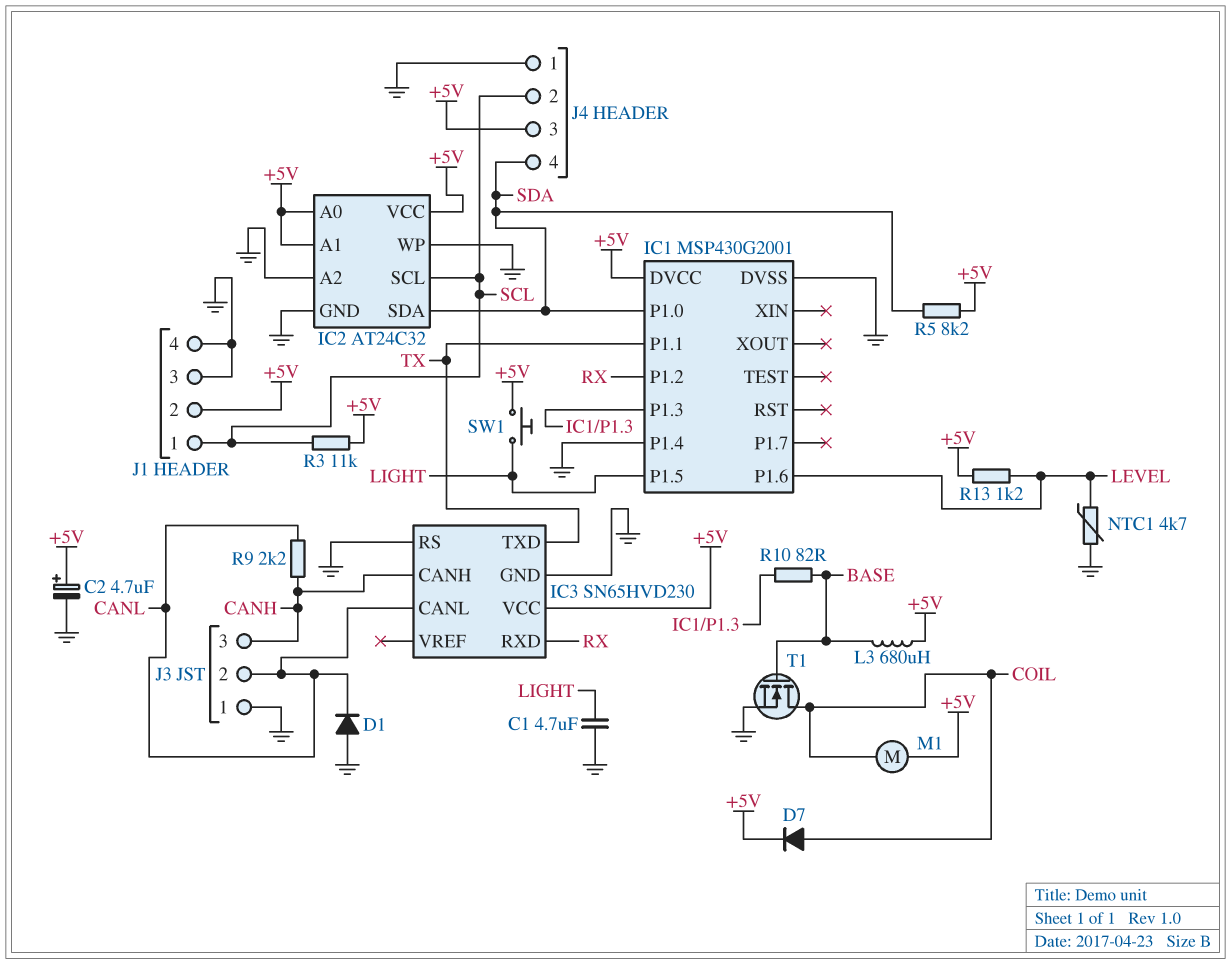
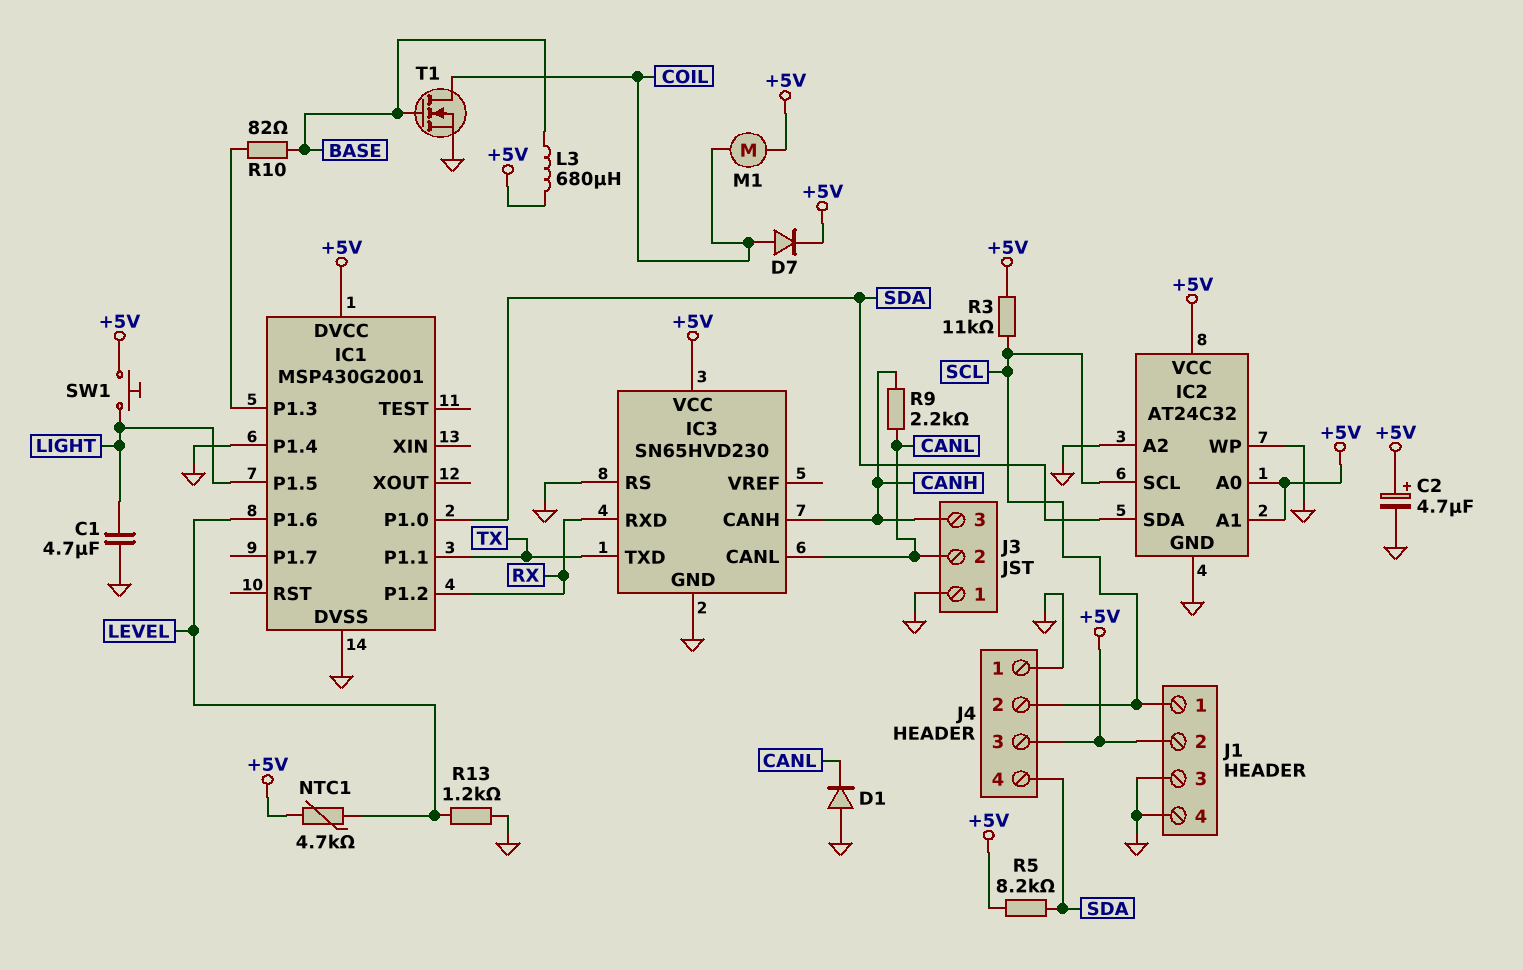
NTC1: 4.7k (GND, LEVEL) -> 4.7k (+5V, LEVEL)
R13: 1.2k (+5V, LEVEL) -> 1.2k (GND, LEVEL)

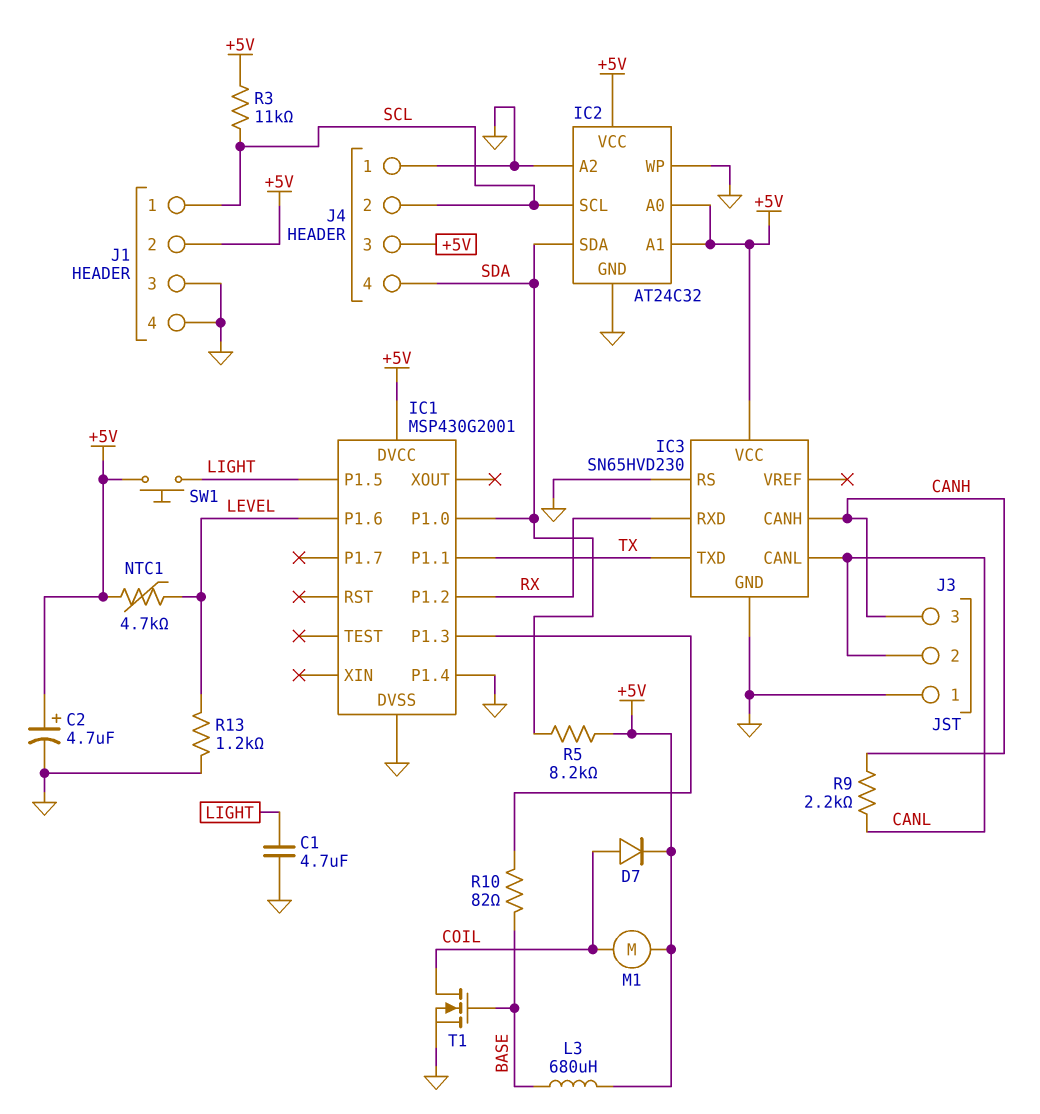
D1: diode (A GND, K CANL) -> none

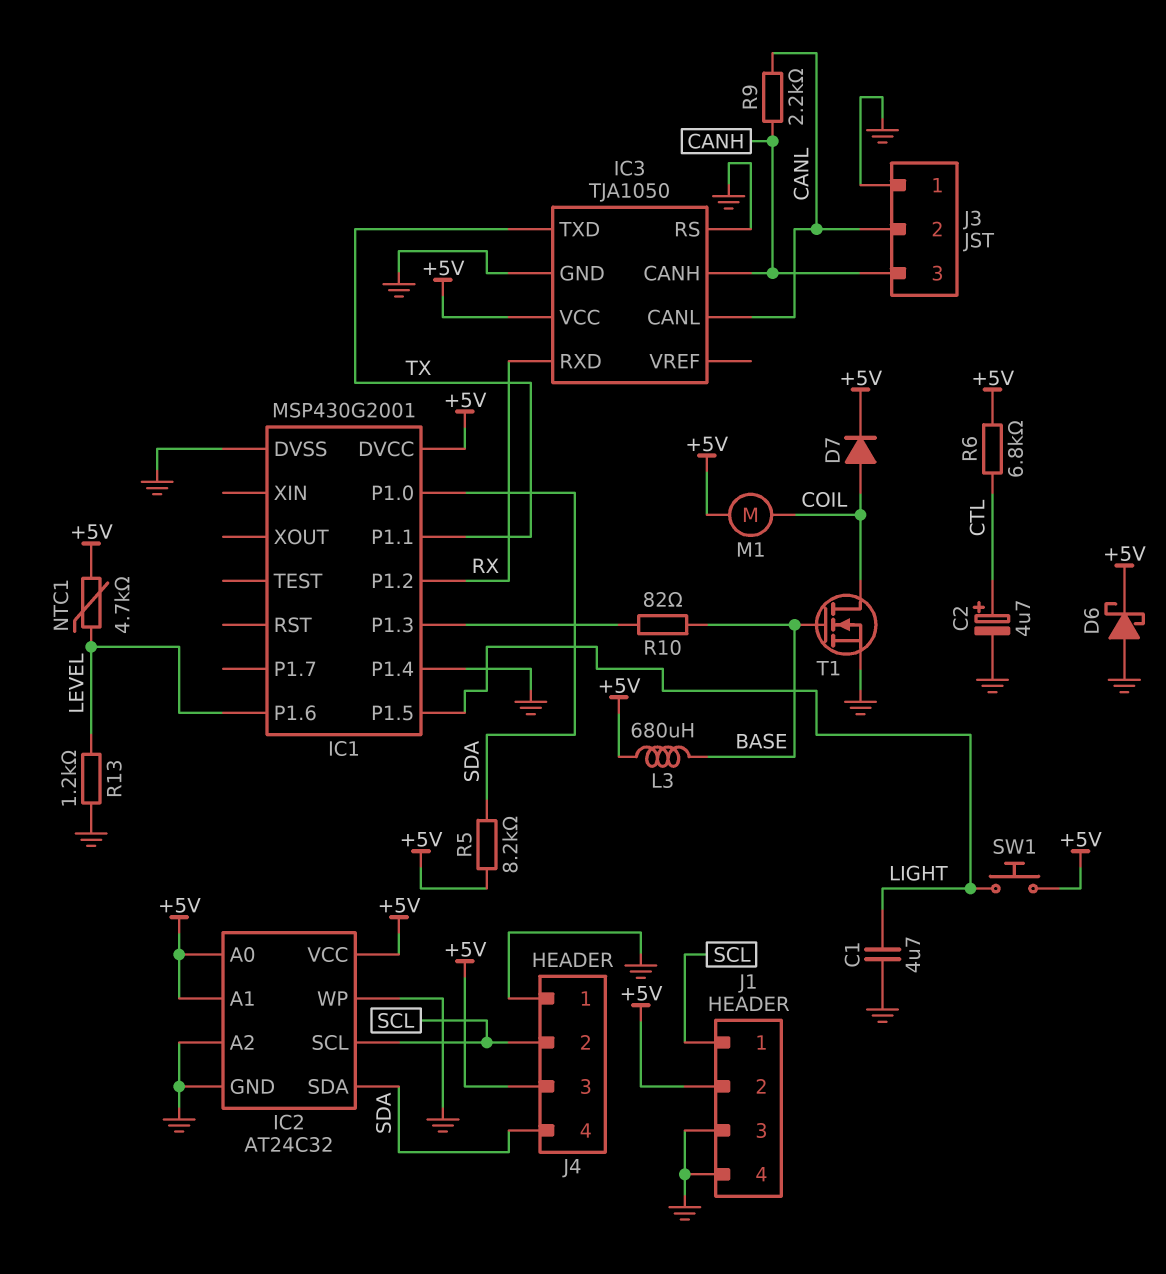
C2: 4.7uF (plus +5V, minus GND) -> 4.7uF (plus CTL, minus GND)
D6: none -> schottky (A GND, K +5V)
IC3: SN65HVD230 -> TJA1050
R3: 11k (+5V, SCL) -> none
R6: none -> 6.8k (+5V, CTL)

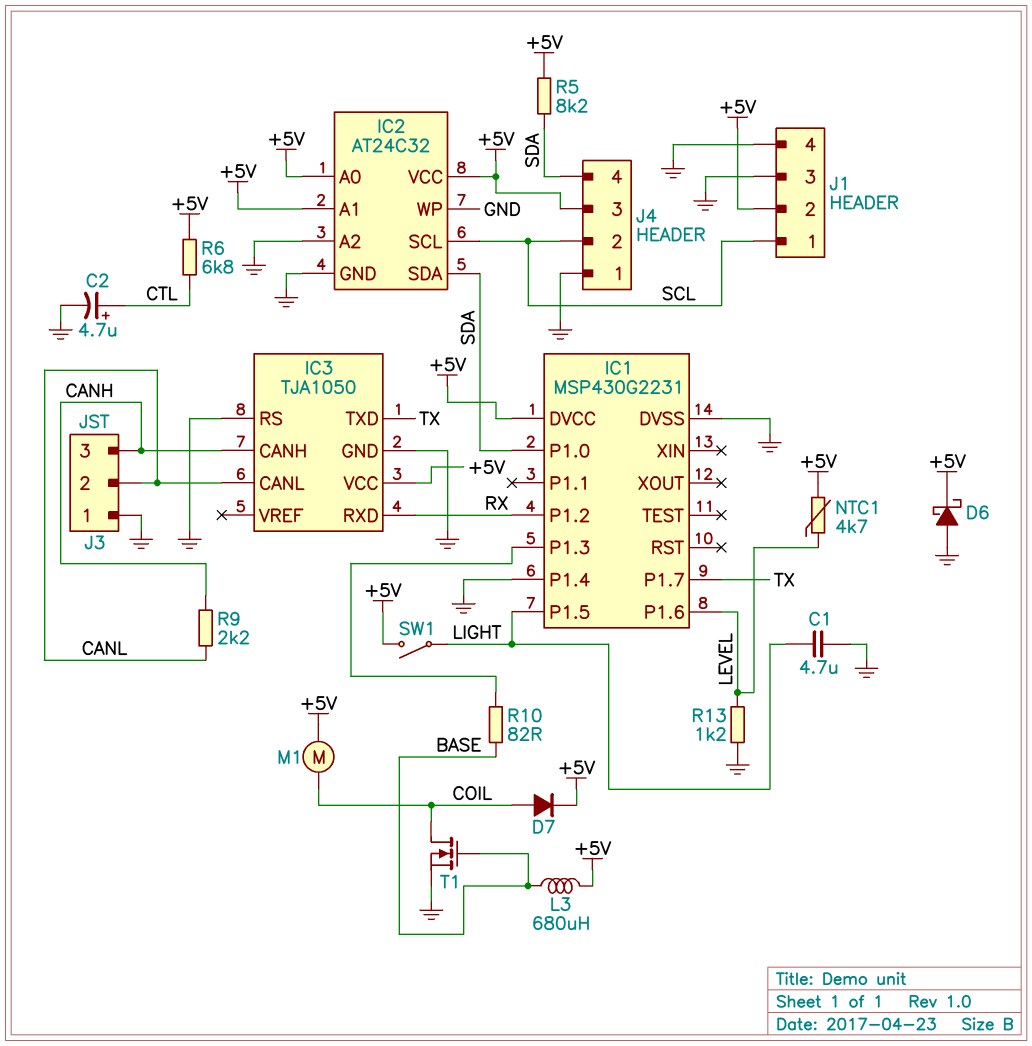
IC1: MSP430G2001 -> MSP430G2231
IC1 pin P1.1: TX -> none
IC1 pin P1.7: none -> TX
SW1: button (+5V, LIGHT) -> switch (+5V, LIGHT)

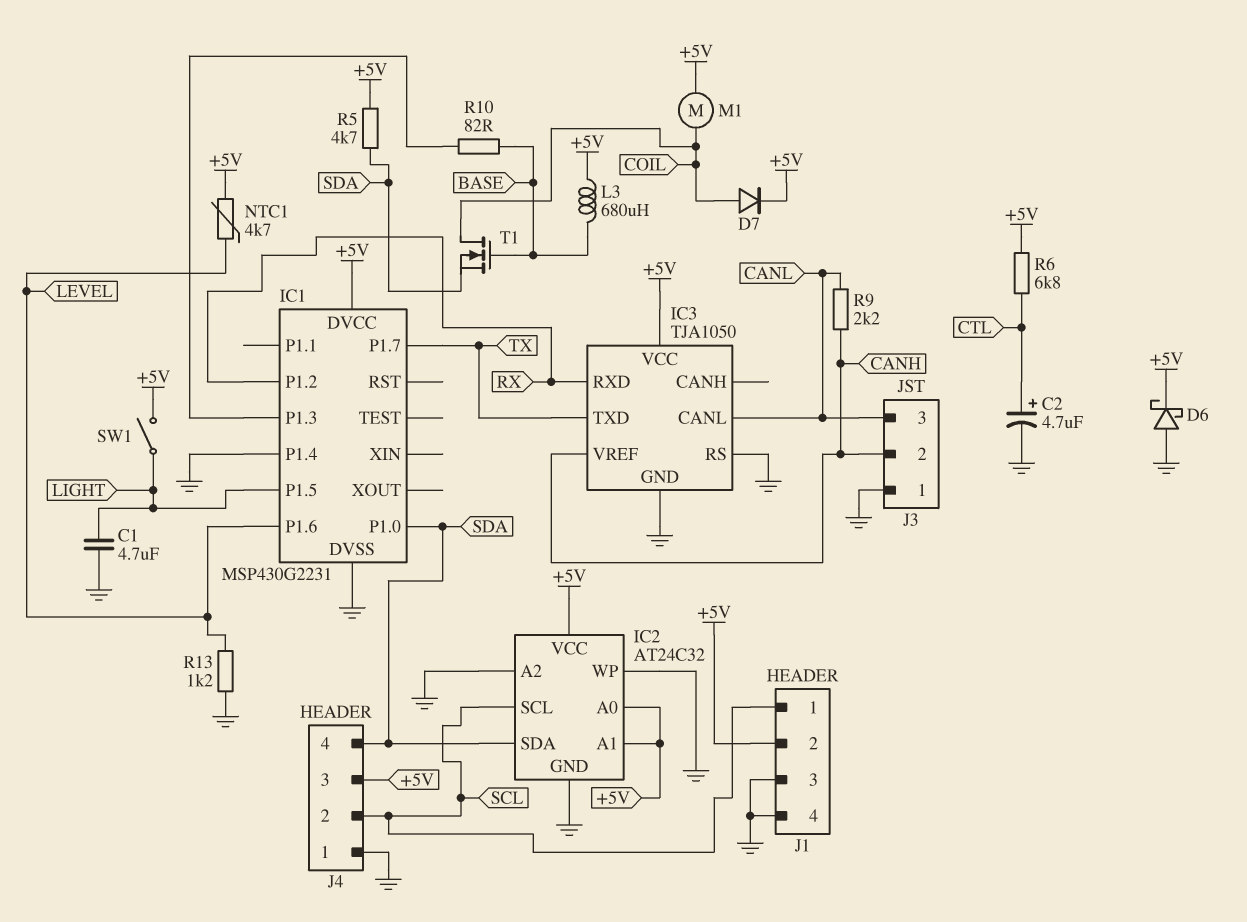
IC3 pin CANH: CANH -> none
IC3 pin VREF: none -> CANH
J3 pin 2: CANL -> CANH
J3 pin 3: CANH -> CANL
R5: 8.2k (+5V, SDA) -> 4.7k (+5V, SDA)
T1: NMOS (G BASE, D COIL, S GND) -> NMOS (G BASE, D COIL, S SDA)

